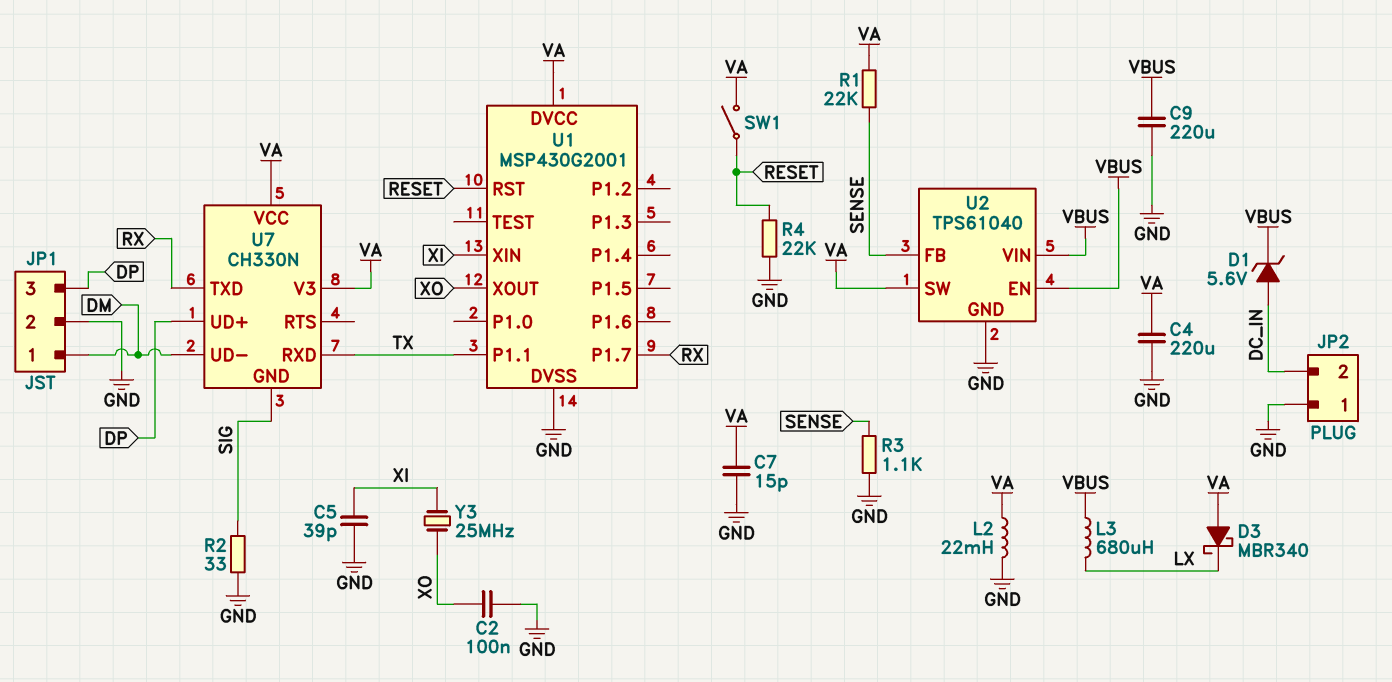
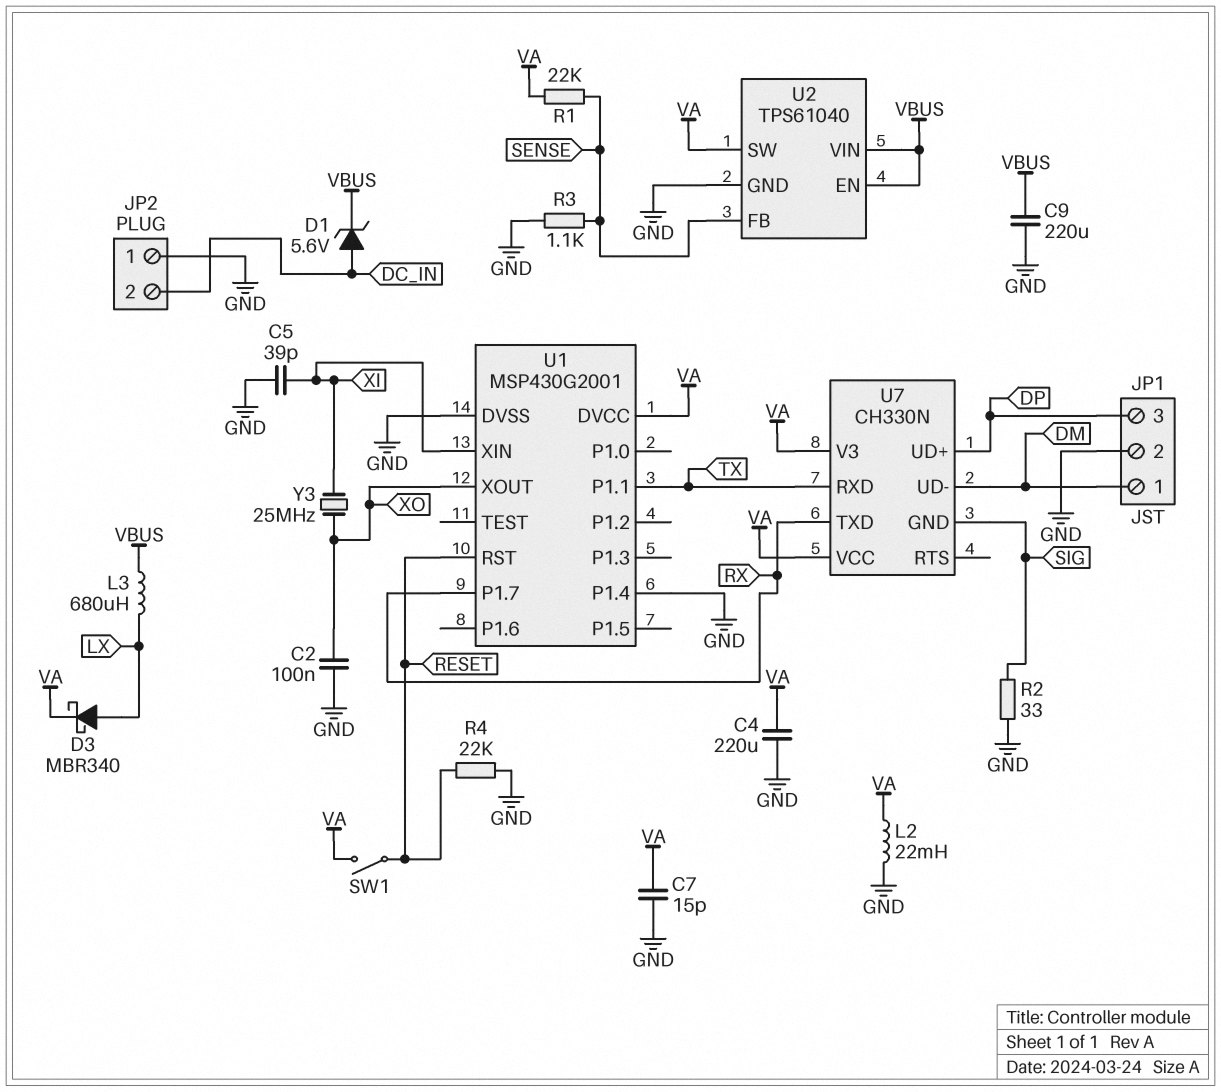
D3: schottky MBR340 (A VA, K LX) -> schottky MBR340 (A LX, K VA)
U1 pin P1.4: none -> GND

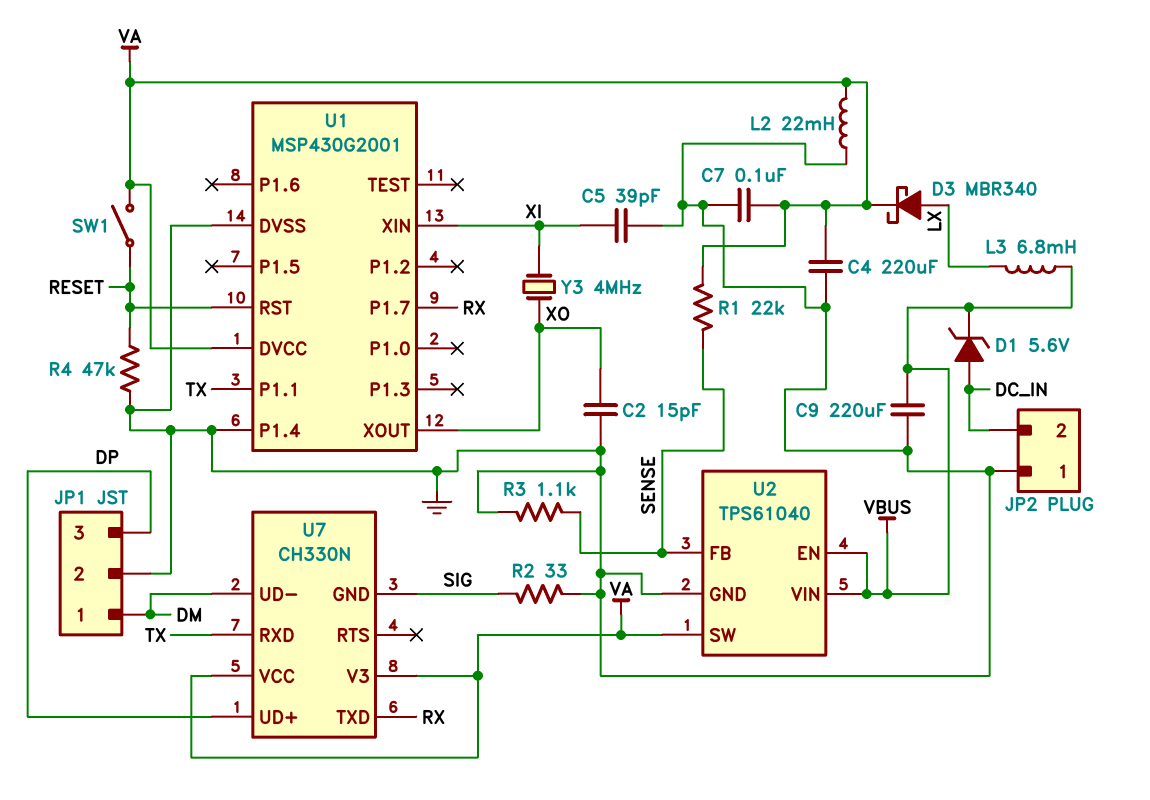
C2: 100nF (GND, XO) -> 15pF (GND, XO)
C7: 15pF (GND, VA) -> 100nF (GND, VA)
L3: 680uH (LX, VBUS) -> 6.8mH (LX, VBUS)
R4: 22k (GND, RESET) -> 47k (GND, RESET)
Y3: 25MHz (XI, XO) -> 4MHz (XI, XO)

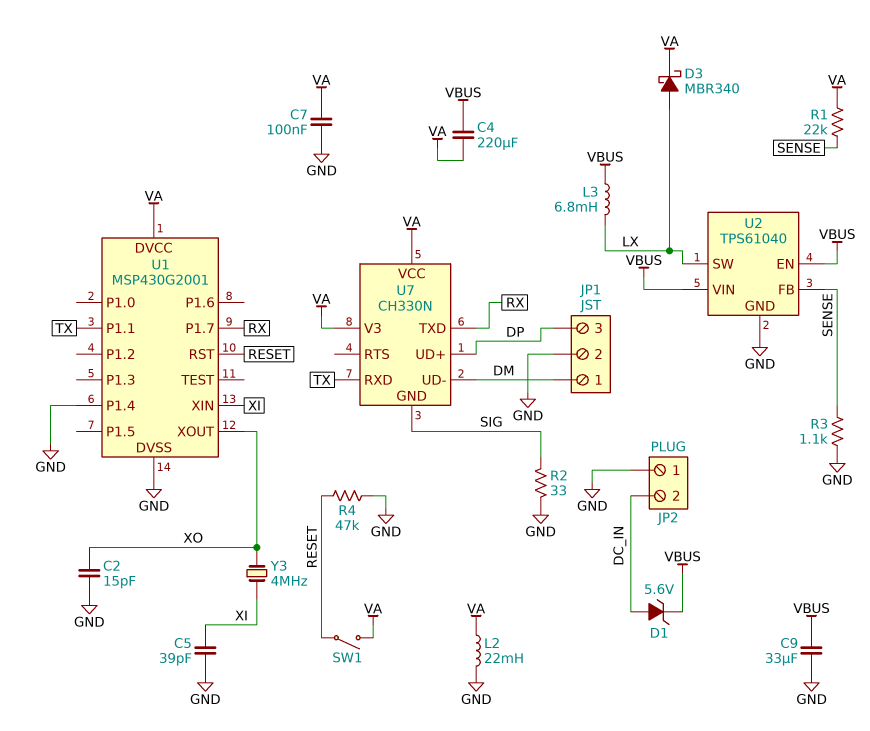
C4: 220uF (GND, VA) -> 220uF (VA, VBUS)
C9: 220uF (GND, VBUS) -> 33uF (GND, VBUS)
U2 pin SW: VA -> LX

